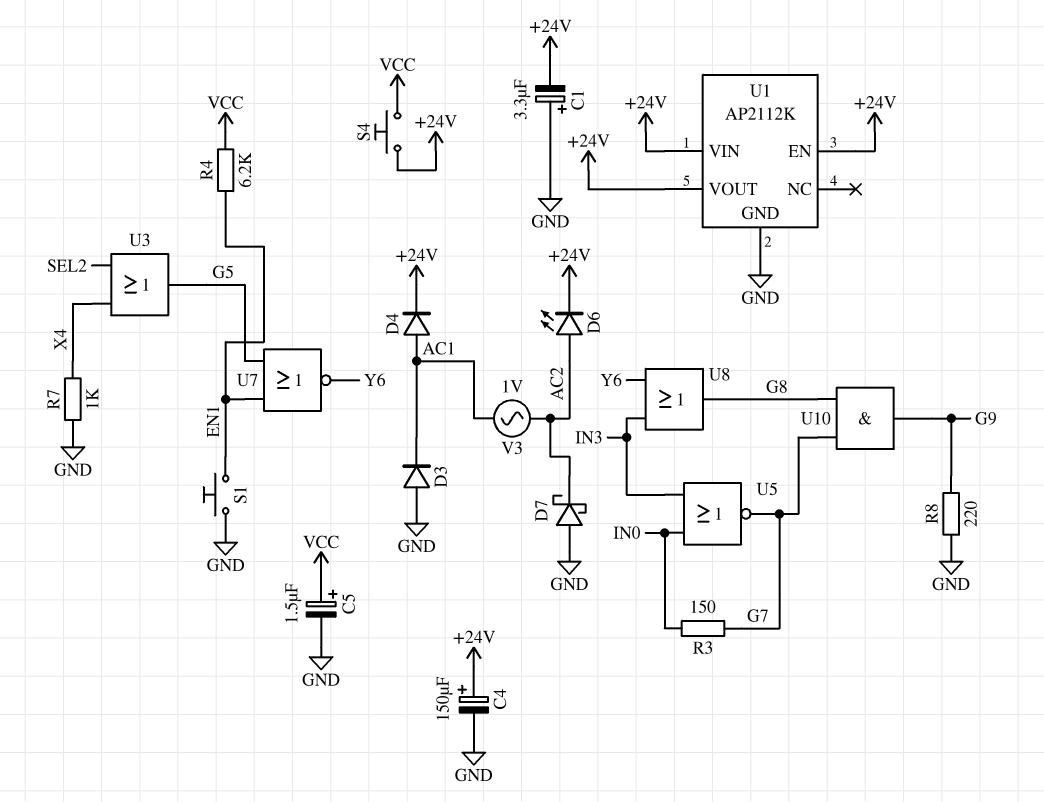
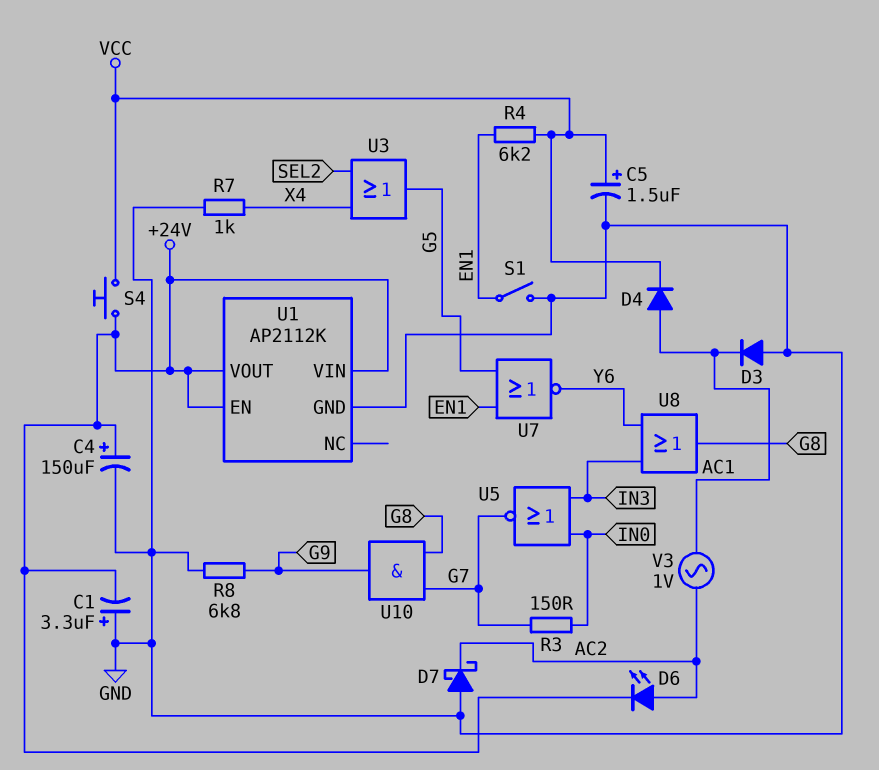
D4: diode (A AC1, K +24V) -> diode (A AC1, K VCC)
R8: 220 (G9, GND) -> 6.8k (G9, GND)
S1: button (EN1, GND) -> switch (EN1, GND)

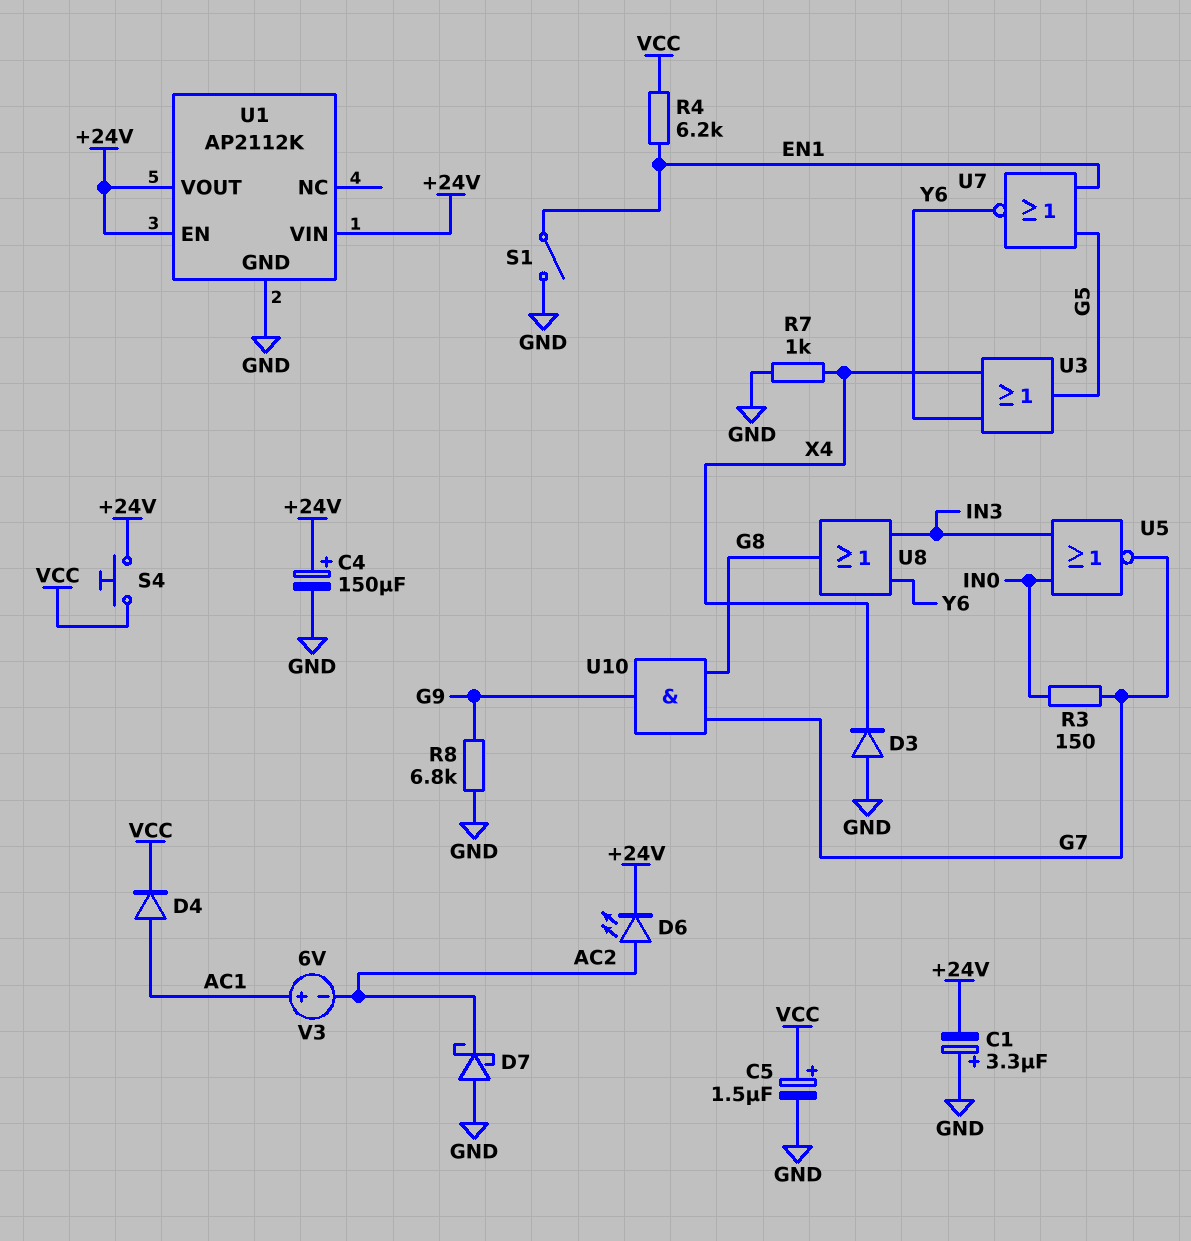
D3: diode (A GND, K AC1) -> diode (A GND, K X4)
U3: OR (in SEL2, in X4, out G5) -> OR (in X4, in Y6, out G5)
V3: AC 1V (AC1, AC2) -> 6V (plus AC1, minus AC2)

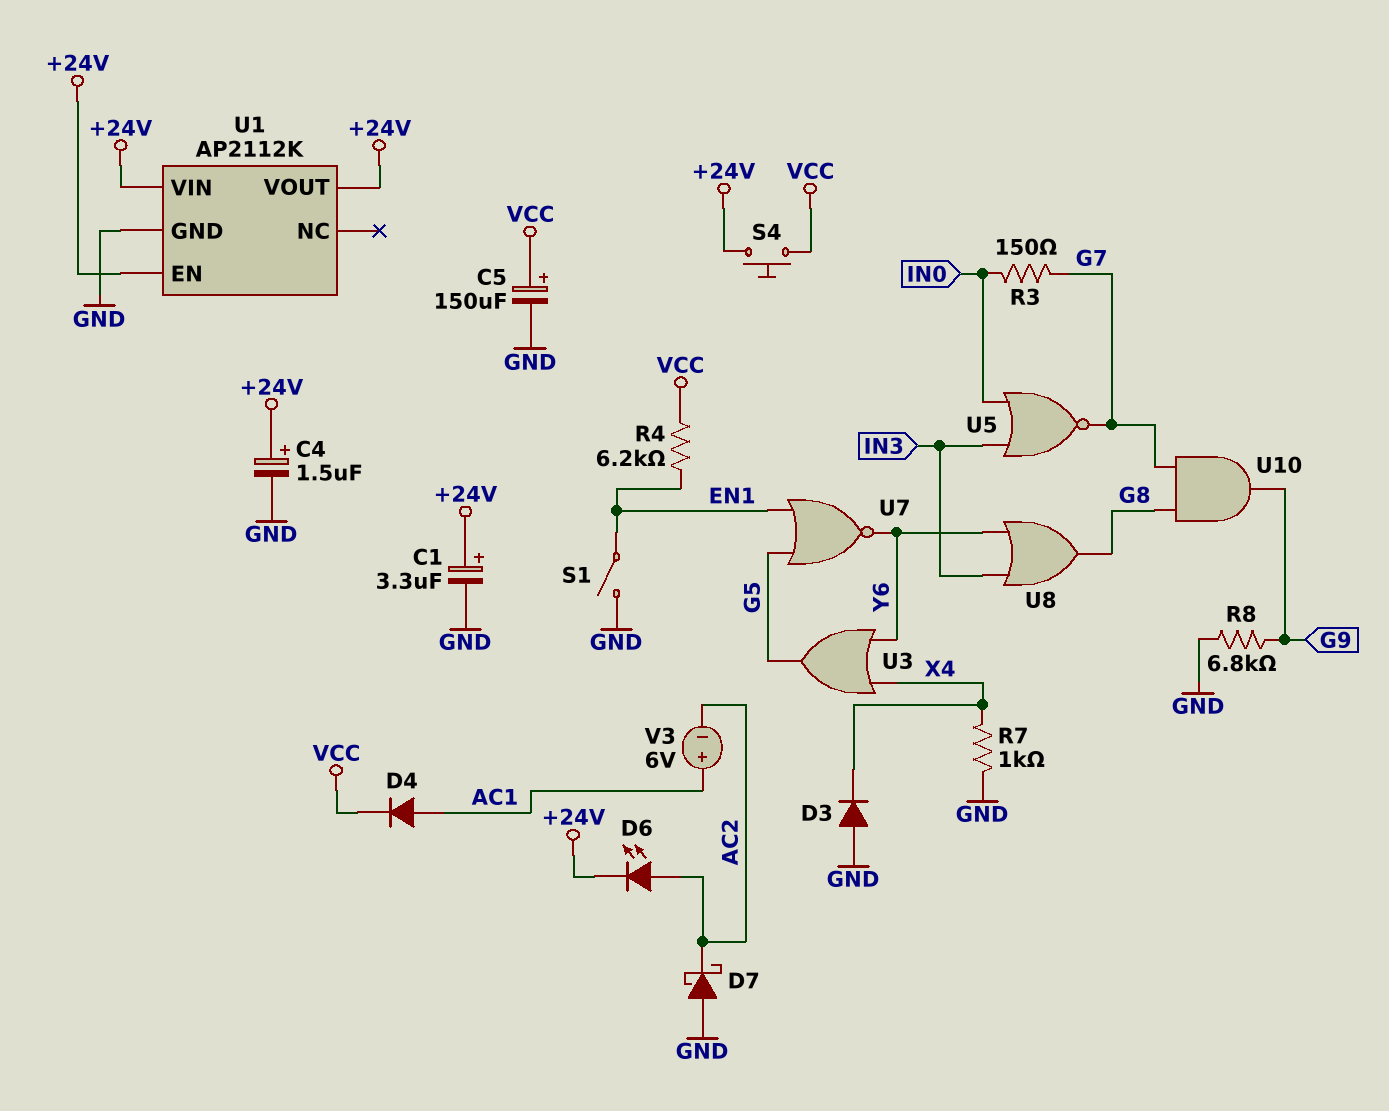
C1: 3.3uF (plus GND, minus +24V) -> 3.3uF (plus +24V, minus GND)
C4: 150uF (plus +24V, minus GND) -> 1.5uF (plus +24V, minus GND)
C5: 1.5uF (plus VCC, minus GND) -> 150uF (plus VCC, minus GND)

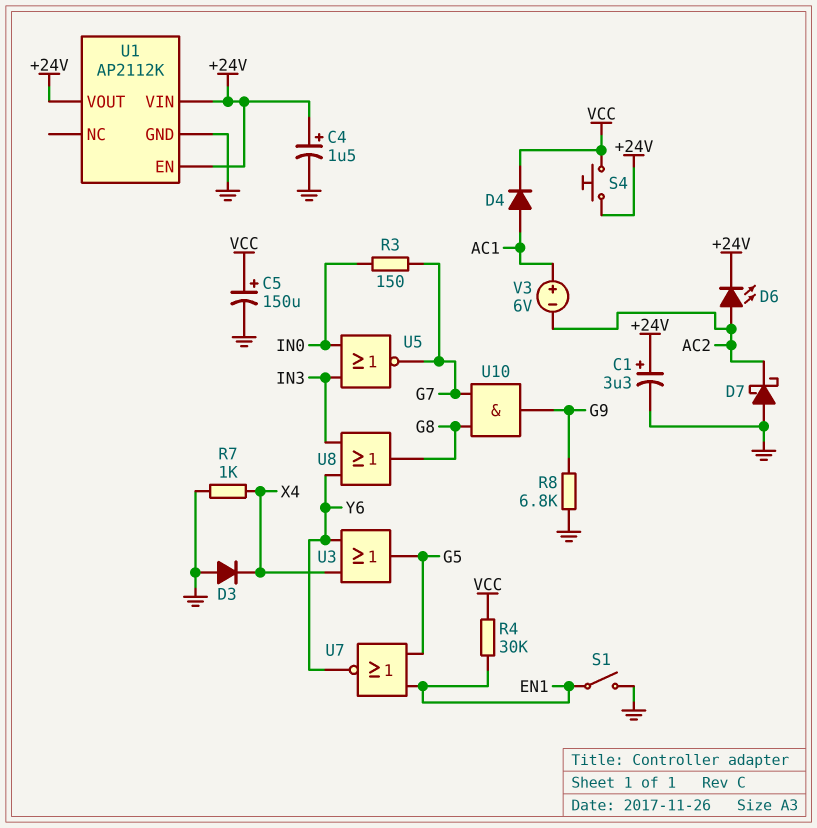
R4: 6.2k (EN1, VCC) -> 30k (EN1, VCC)

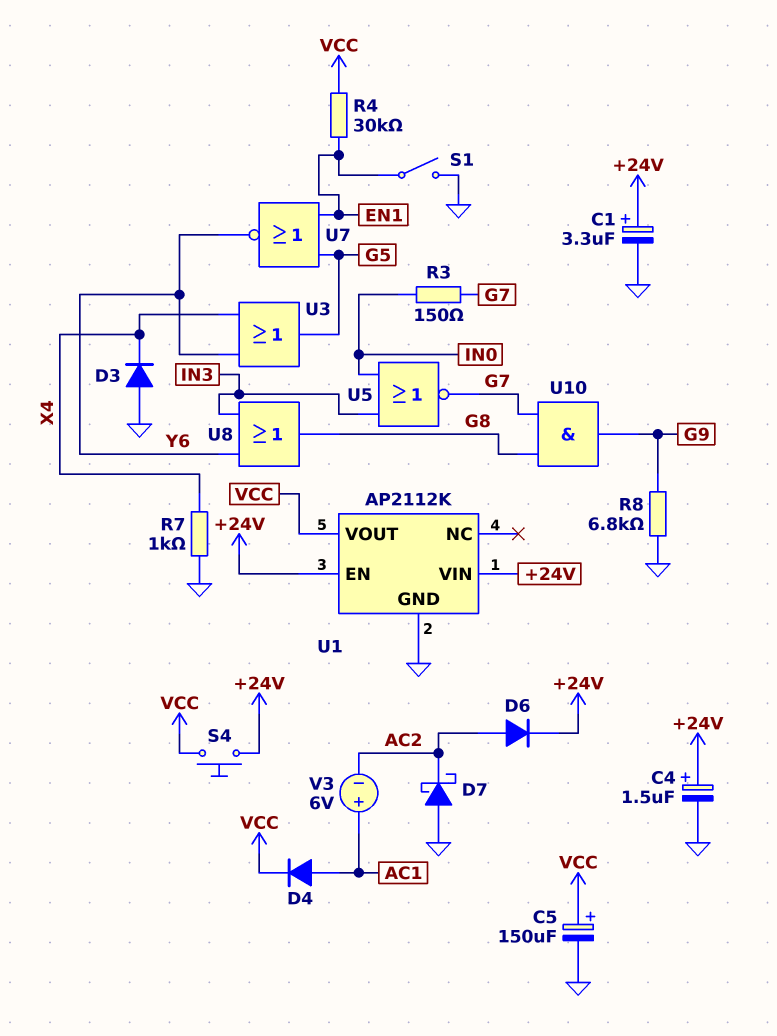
D6: LED (A AC2, K +24V) -> diode (A AC2, K +24V)
U1 pin VOUT: +24V -> VCC

